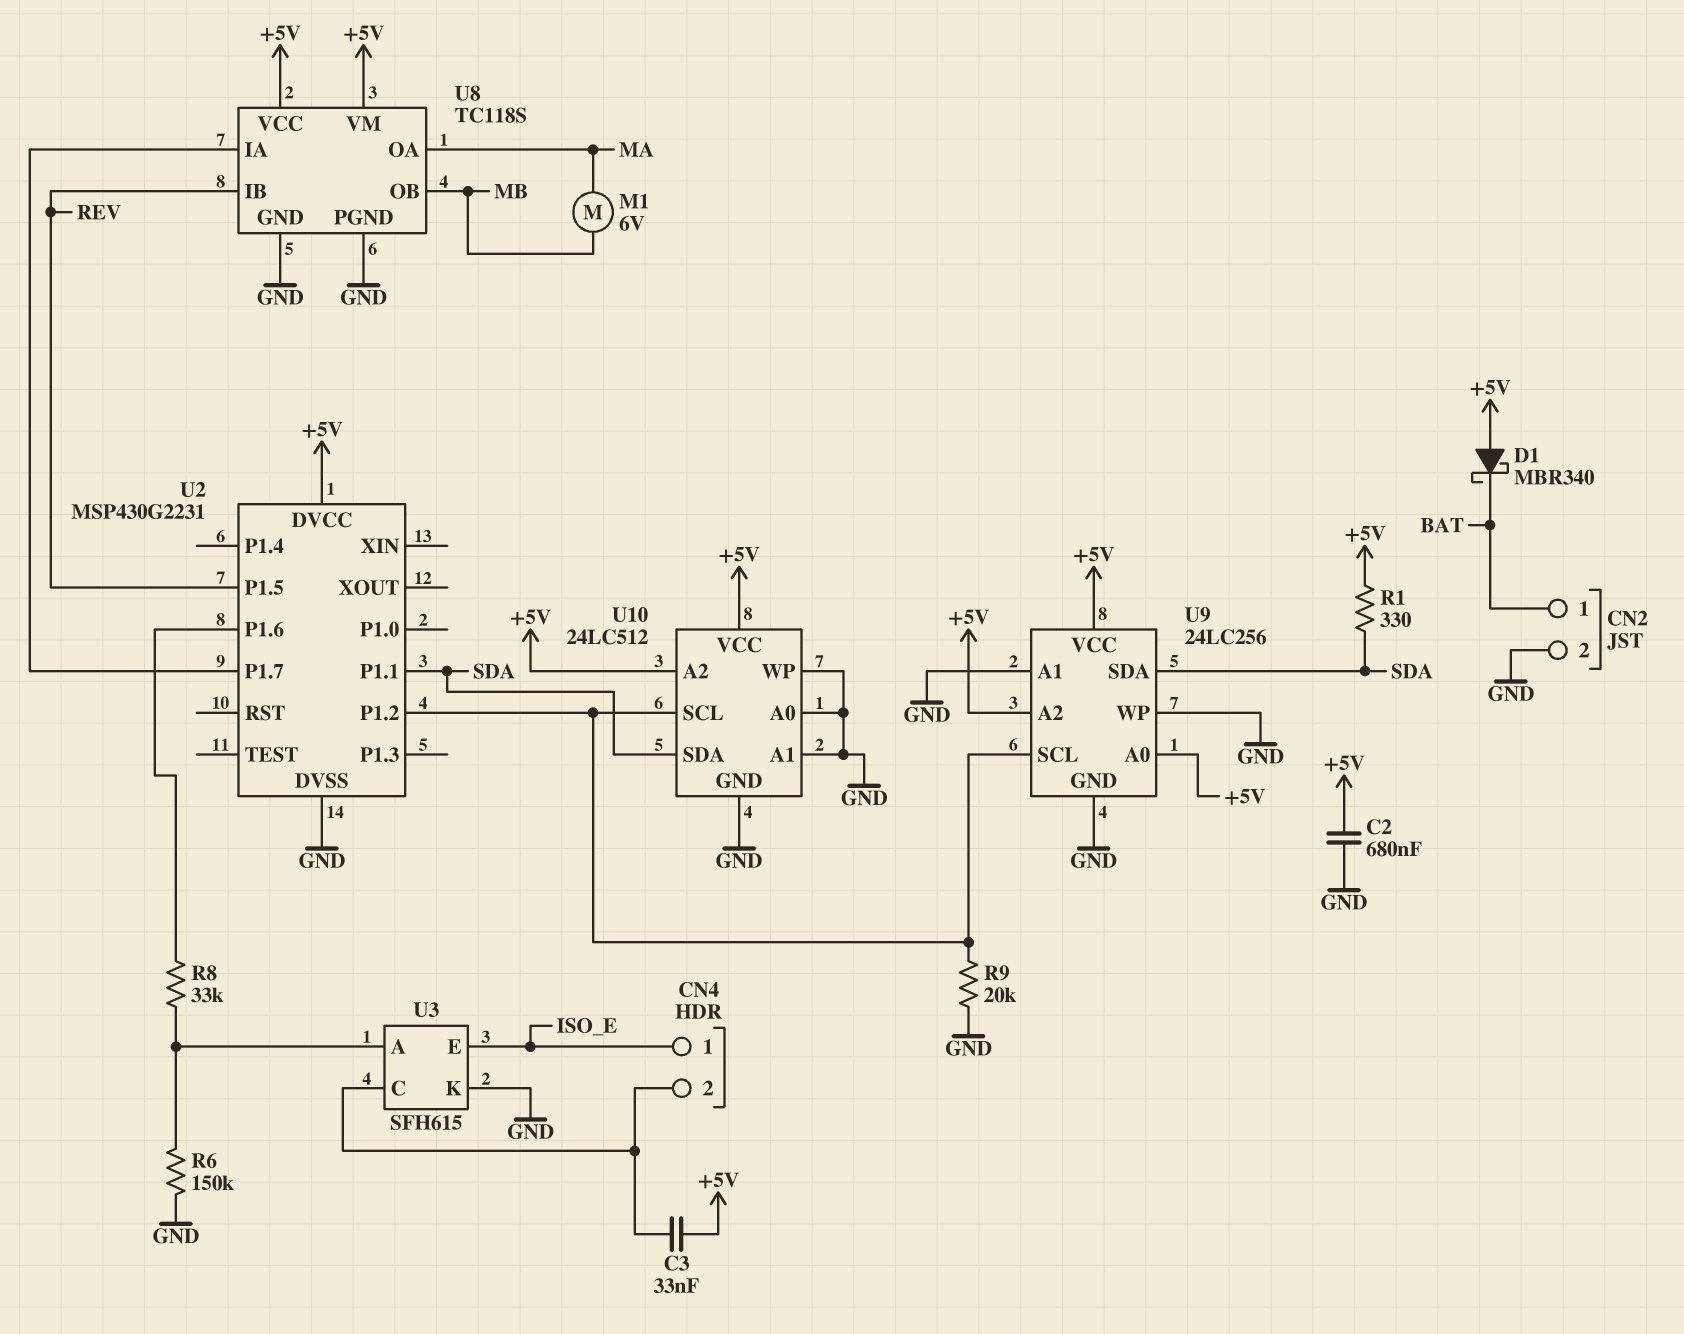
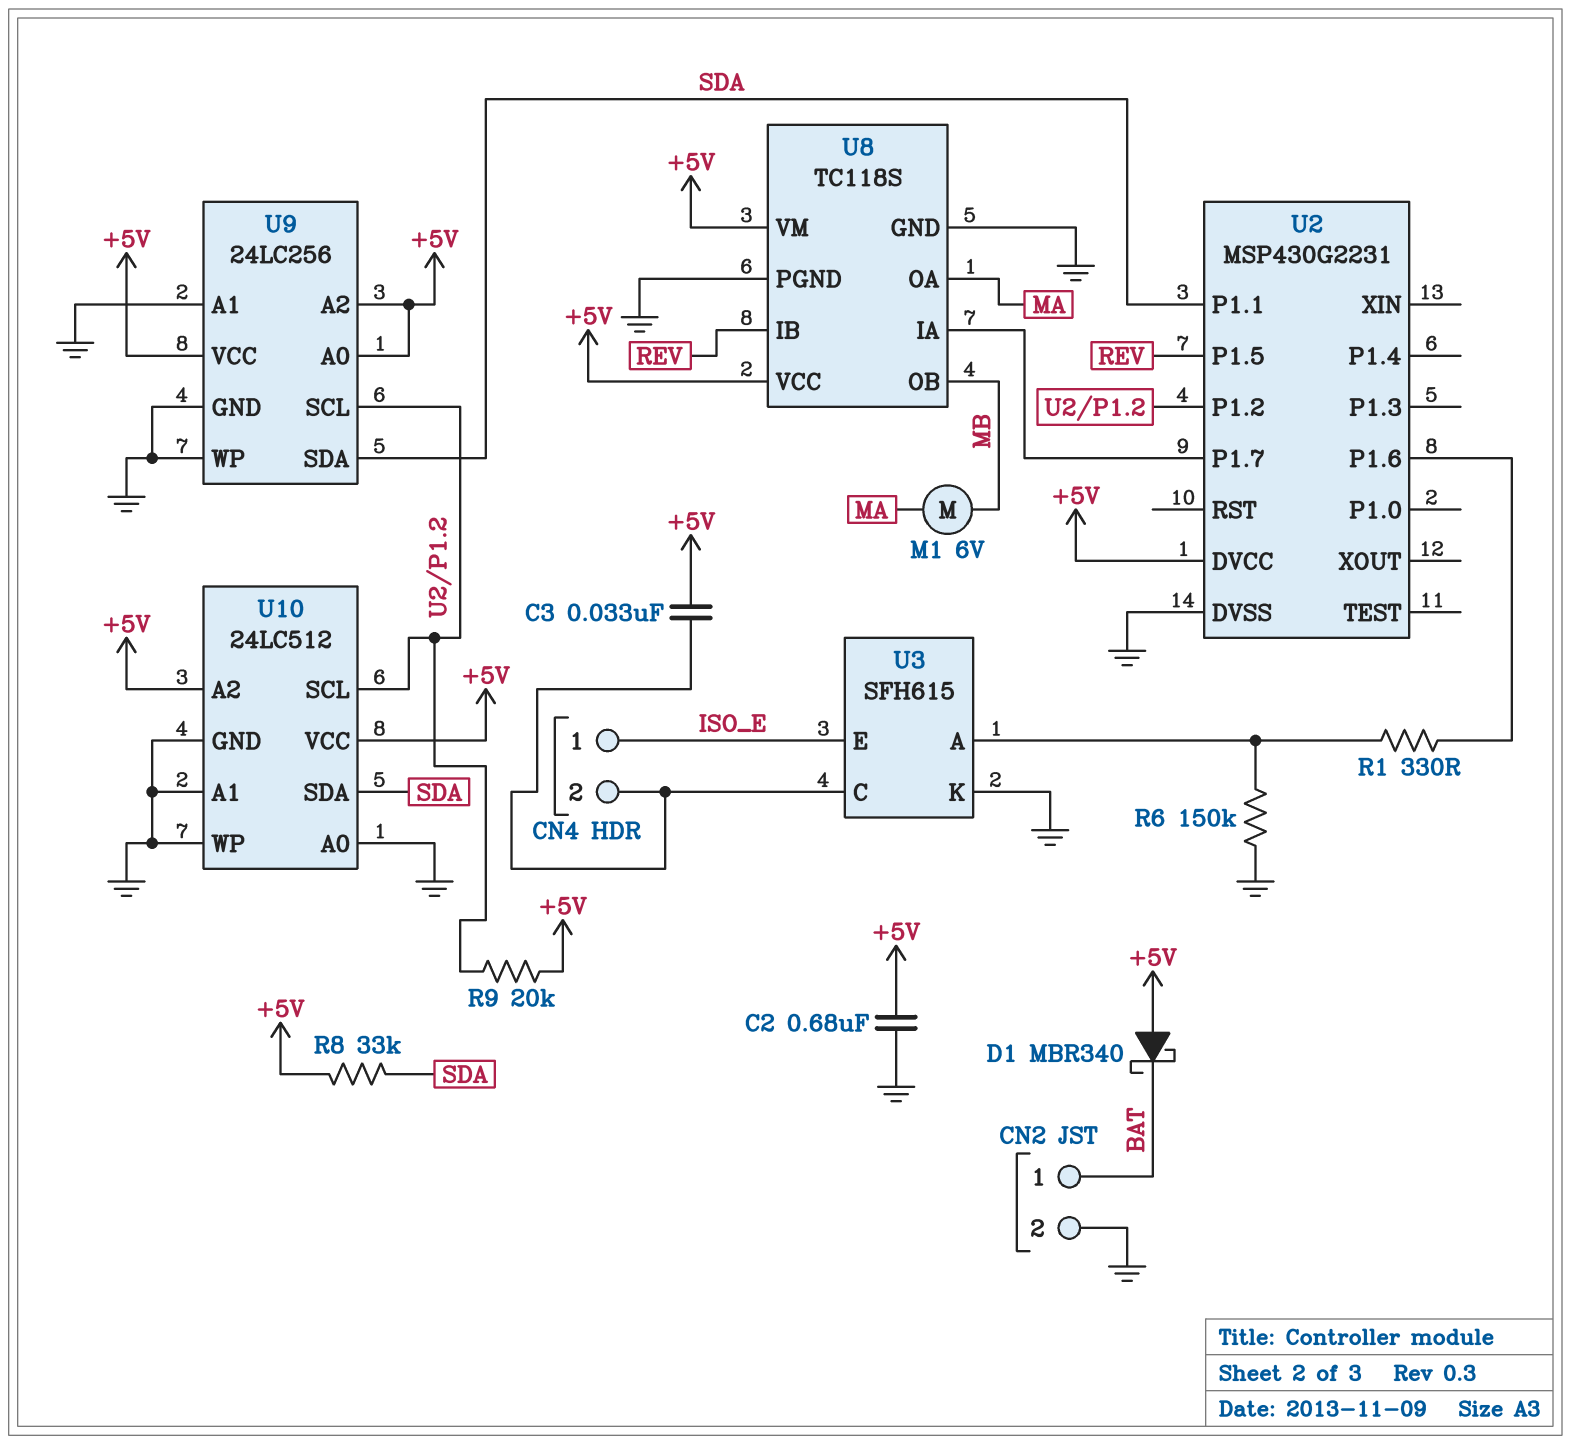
R1: 330 (+5V, SDA) -> 330 (U2/P1.6, U3/A)
R8: 33k (U2/P1.6, U3/A) -> 33k (+5V, SDA)
R9: 20k (GND, U2/P1.2) -> 20k (+5V, U2/P1.2)

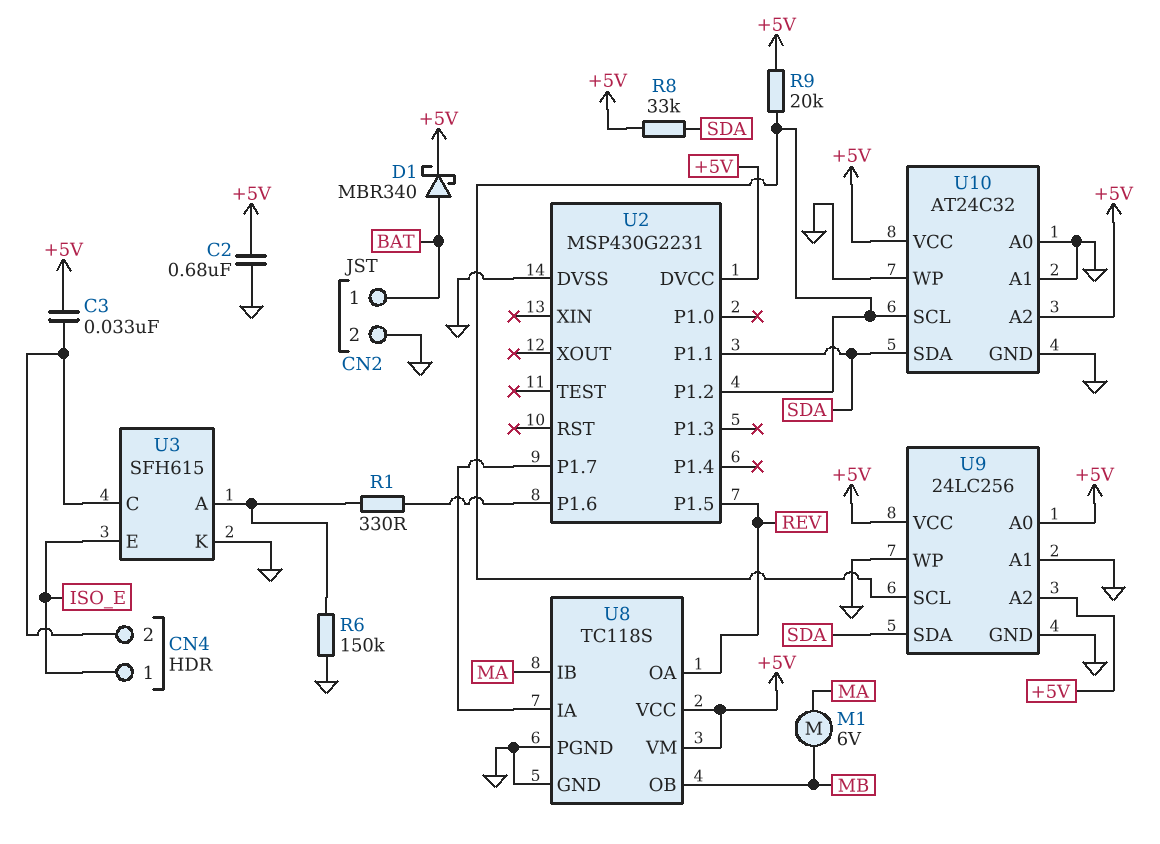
D1: schottky MBR340 (A +5V, K BAT) -> schottky MBR340 (A BAT, K +5V)
U8 pin IB: REV -> MA
U8 pin OA: MA -> REV
U10: 24LC512 -> AT24C32

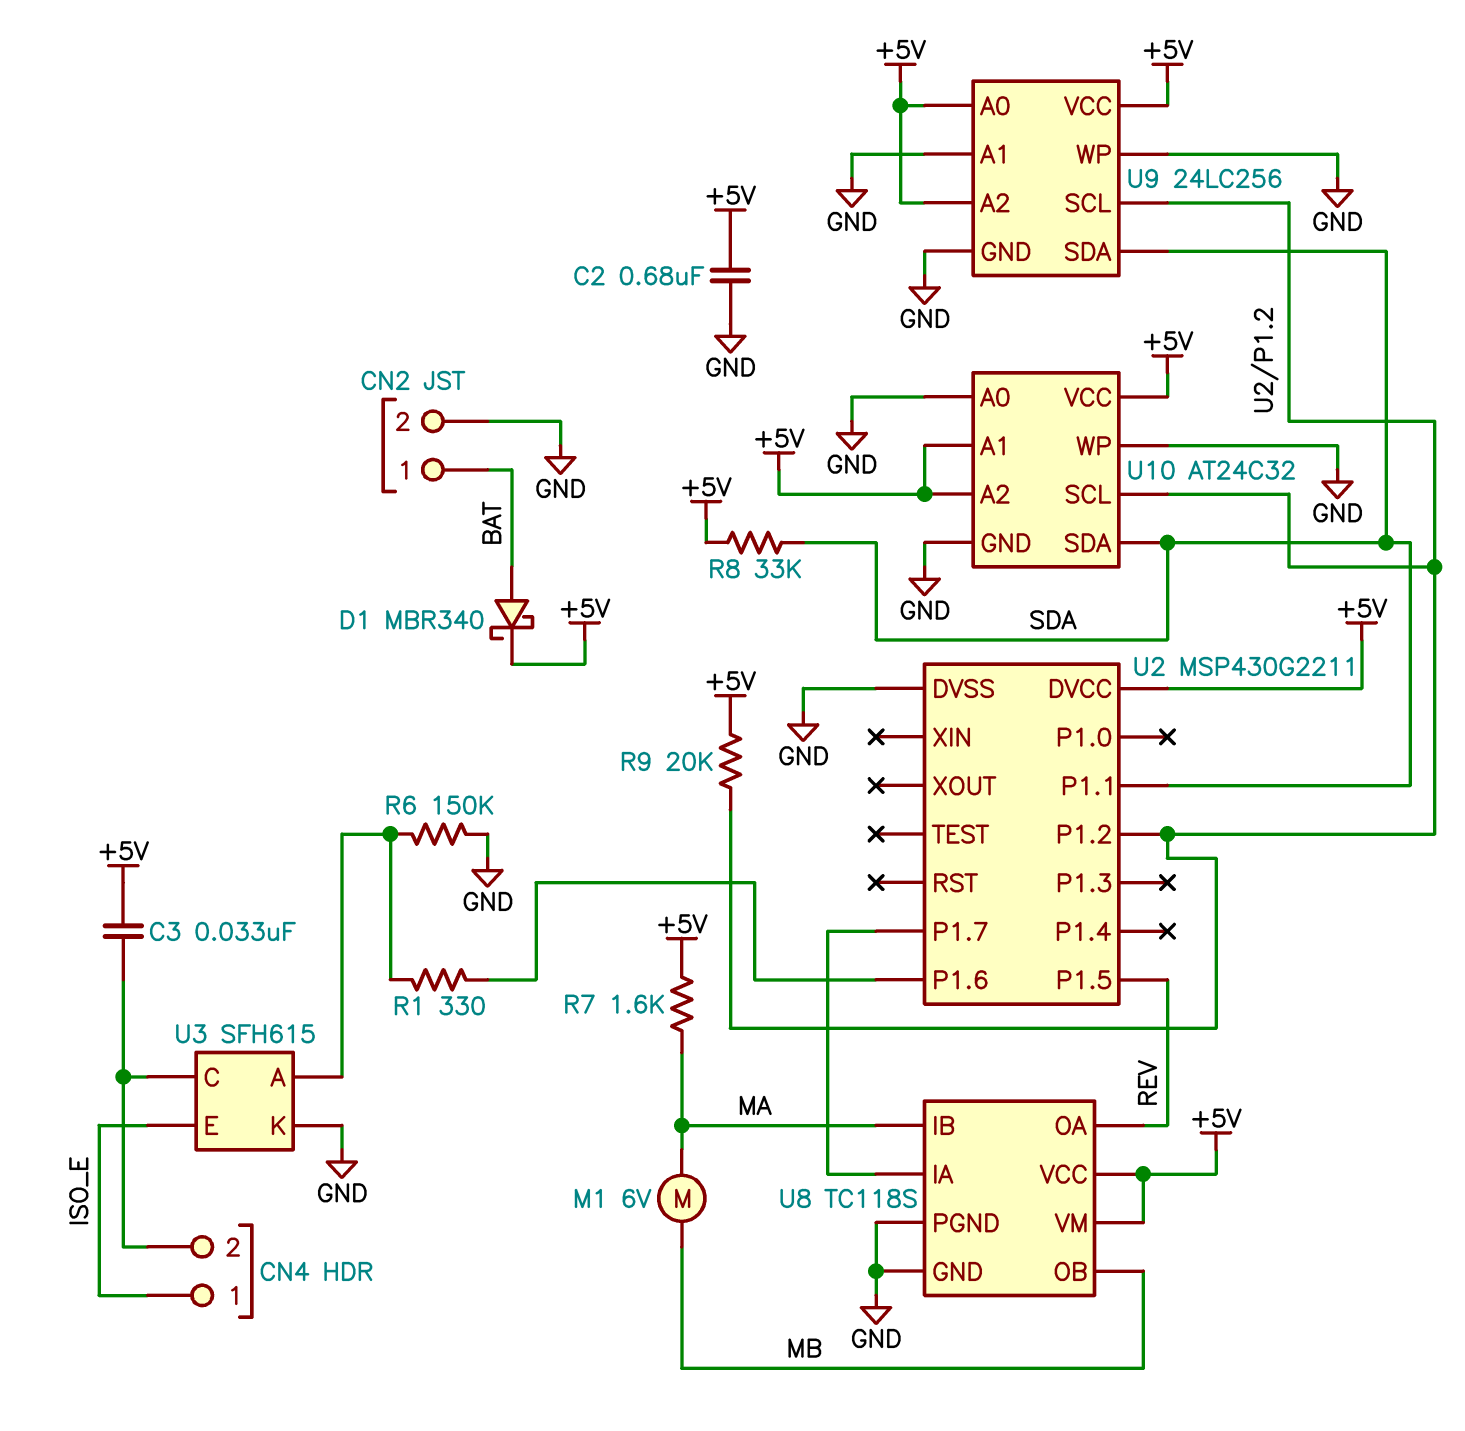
R7: none -> 1.6k (+5V, MA)
U2: MSP430G2231 -> MSP430G2211
U10 pin A1: GND -> +5V

